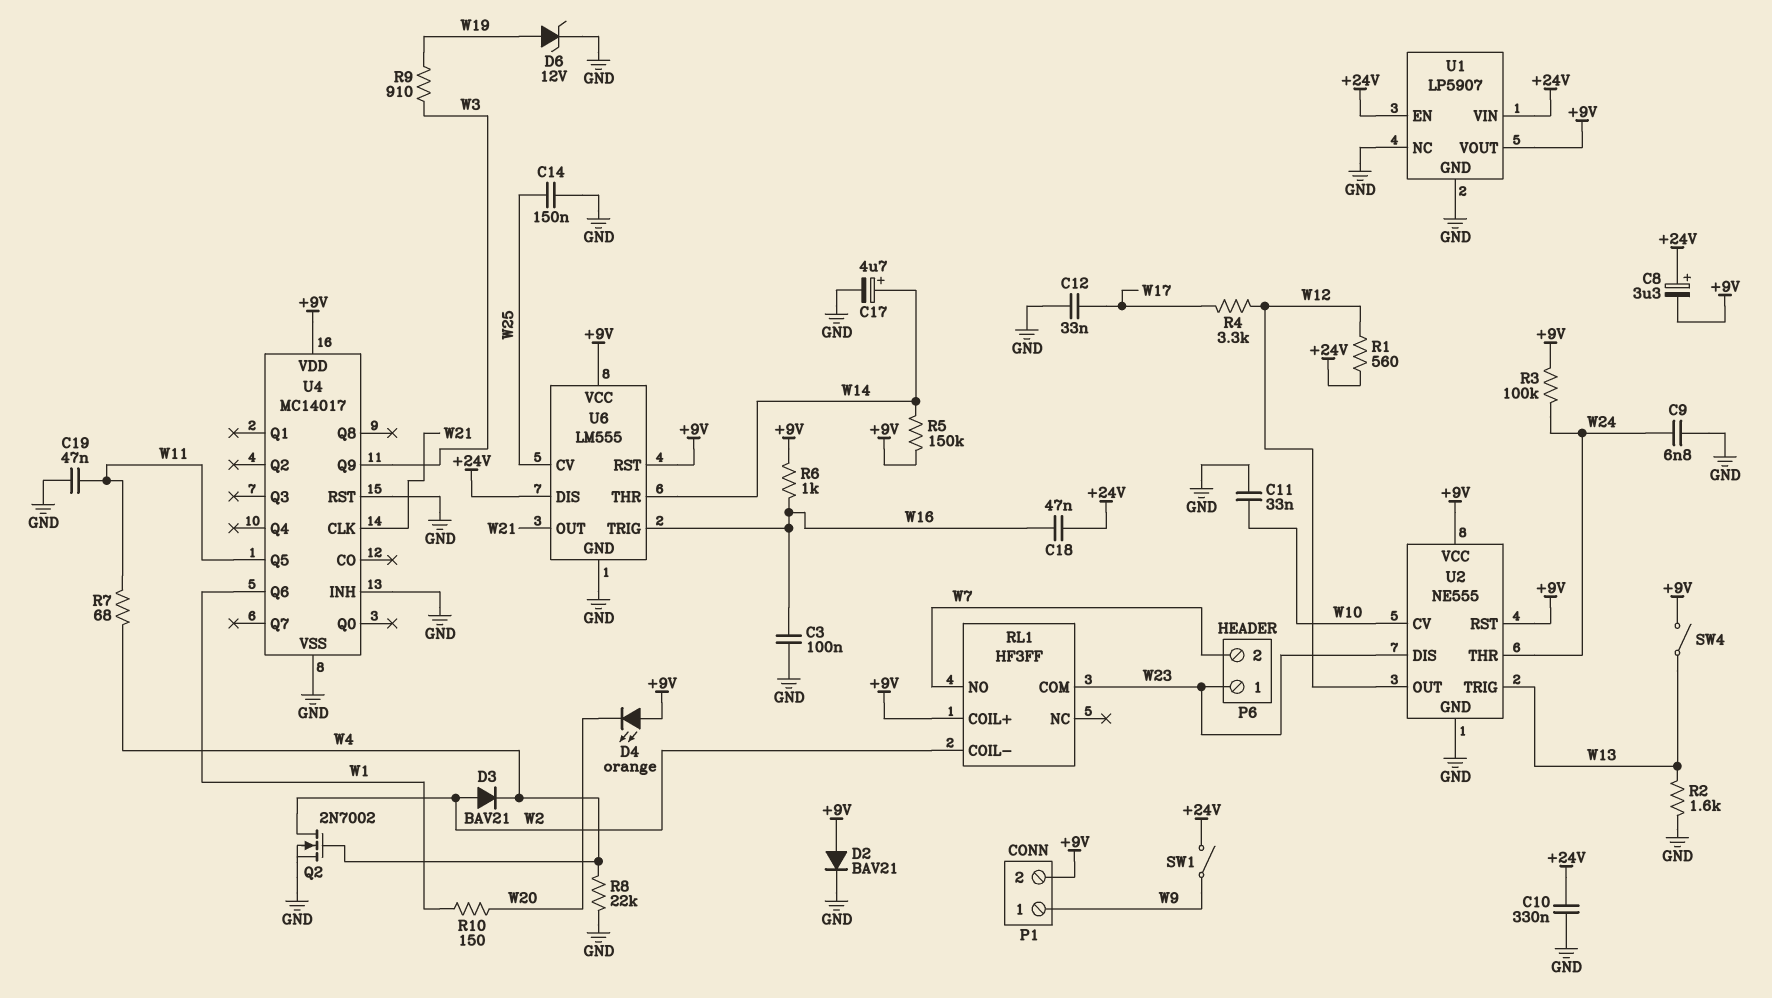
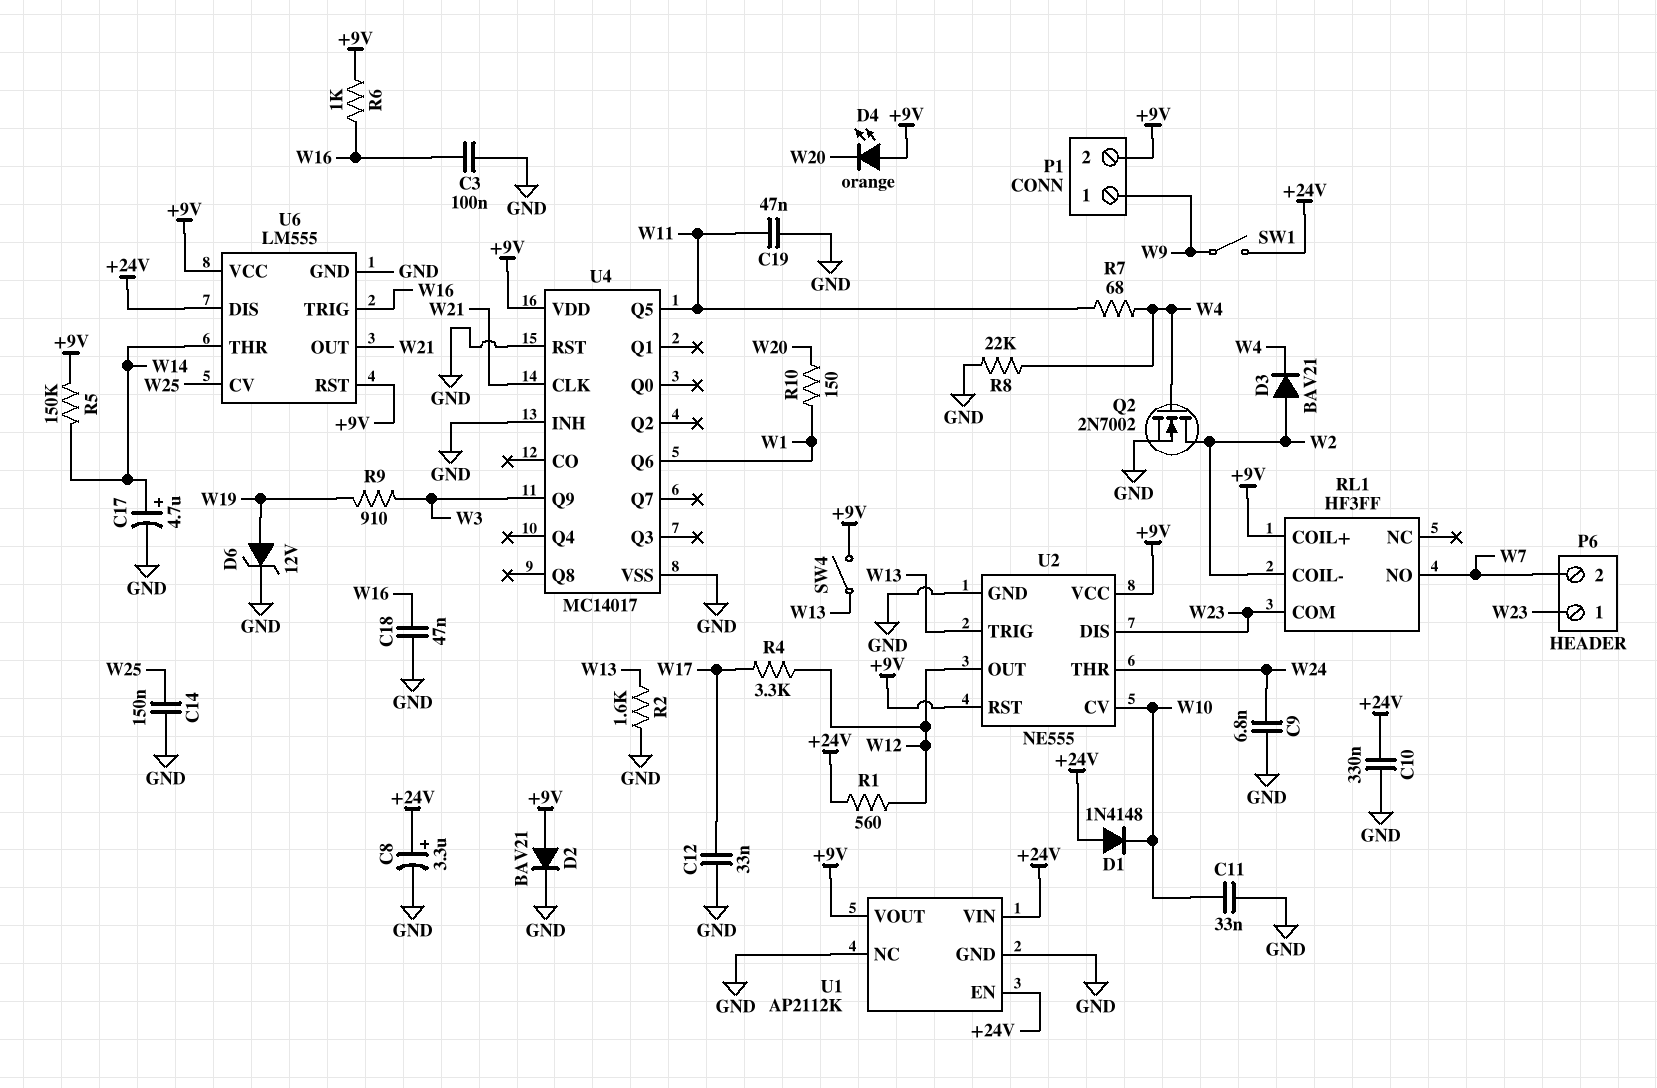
C8: 3.3uF (plus +24V, minus +9V) -> 3.3uF (plus +24V, minus GND)
C18: 47nF (+24V, W16) -> 47nF (GND, W16)
D1: none -> diode 1N4148 (A +24V, K W10)
R3: 100k (+9V, W24) -> none
U1: LP5907 -> AP2112K

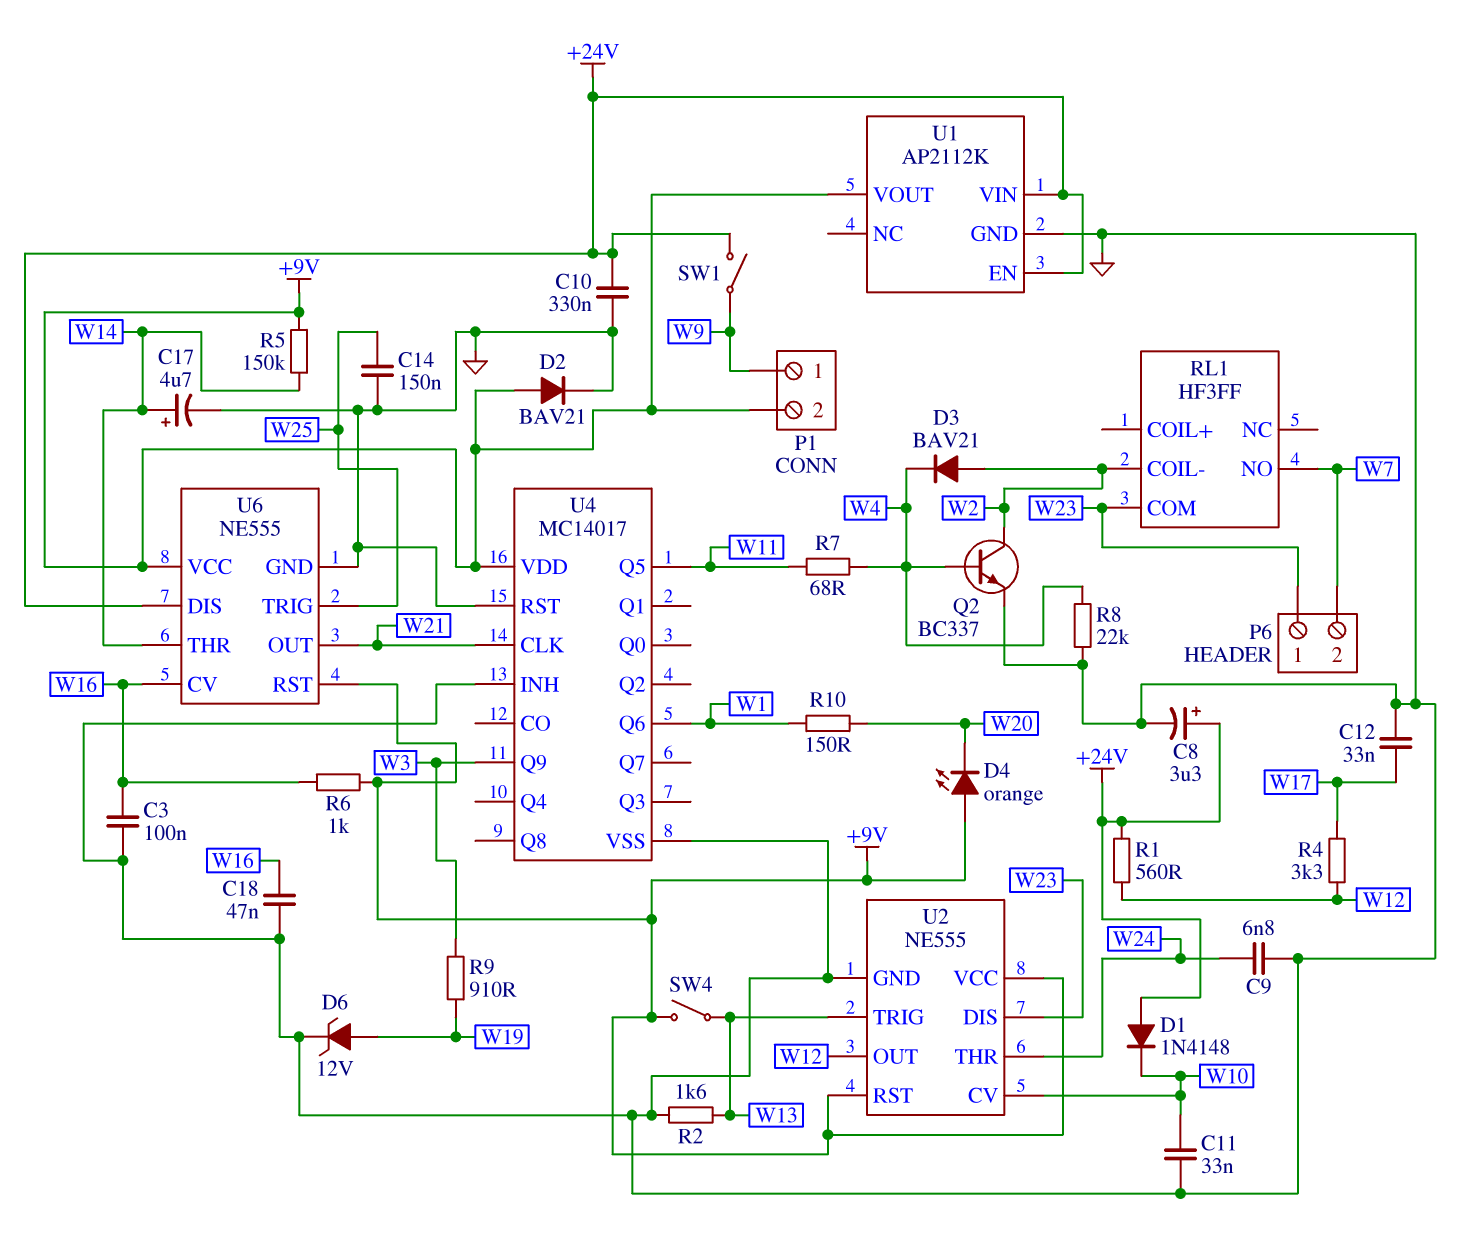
C19: 47nF (GND, W11) -> none
Q2: NMOS 2N7002 (G W4, D W2, S GND) -> NPN BC337 (B W4, C W2, E GND)
RL1 pin COIL+: +9V -> none
U1 pin NC: GND -> none
U6: LM555 -> NE555
U6 pin CV: W25 -> W16
U6 pin TRIG: W16 -> W25

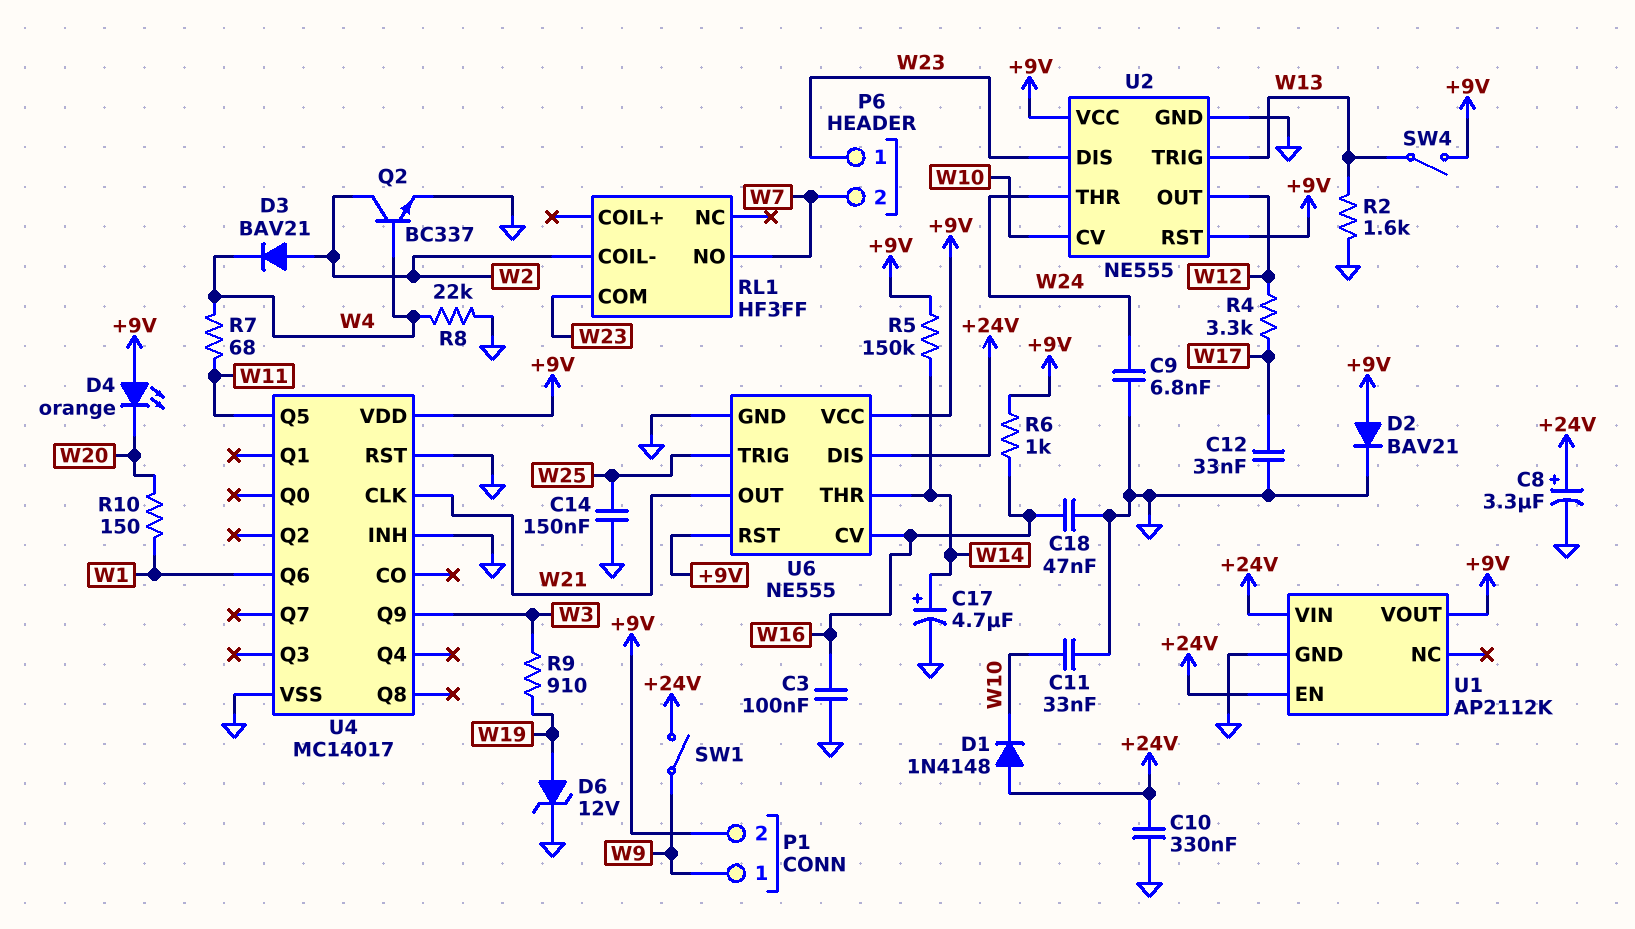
R1: 560 (+24V, W12) -> none

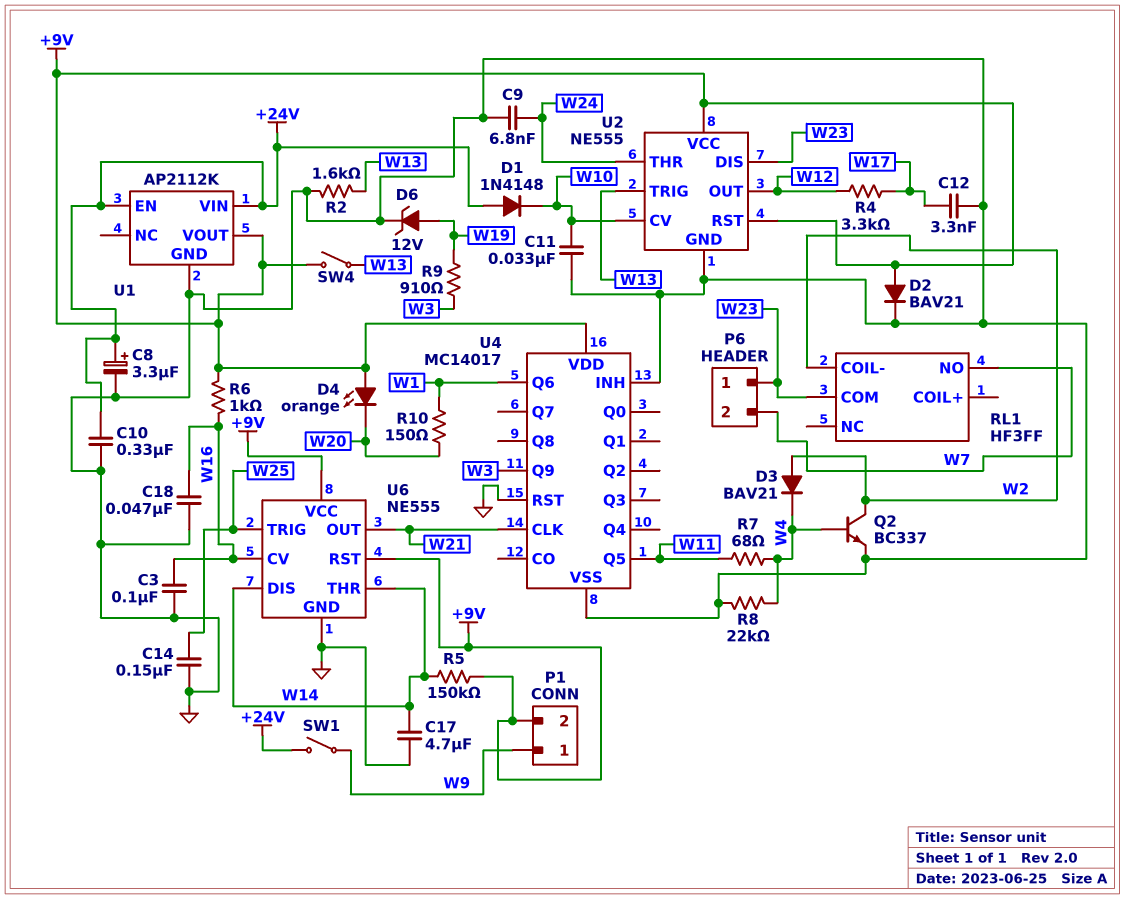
C12: 33nF (GND, W17) -> 3.3nF (GND, W17)
C17: 4.7uF (plus W14, minus GND) -> 4.7uF (GND, W14)
U6 pin DIS: +24V -> W14

